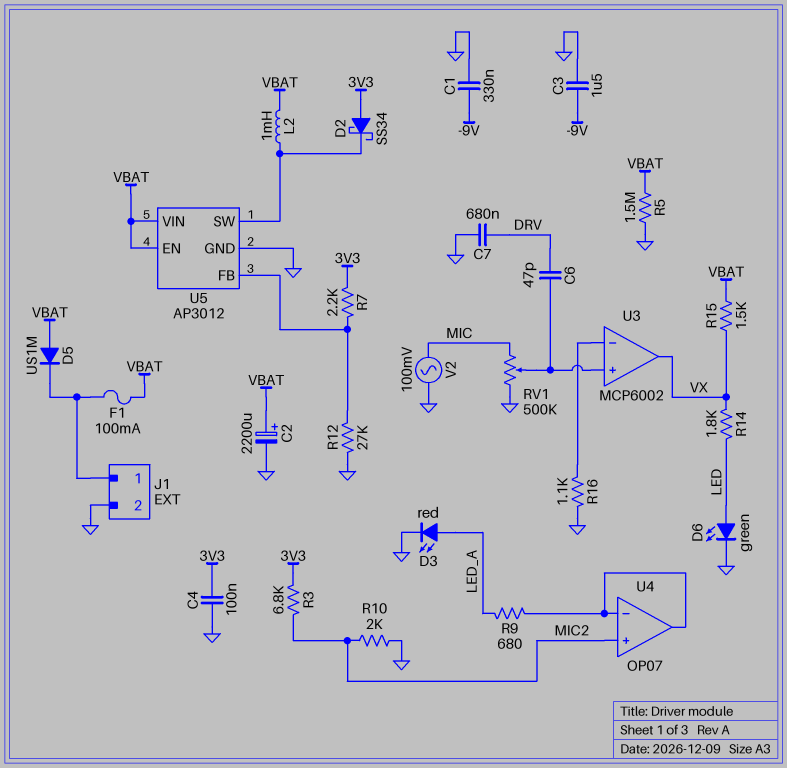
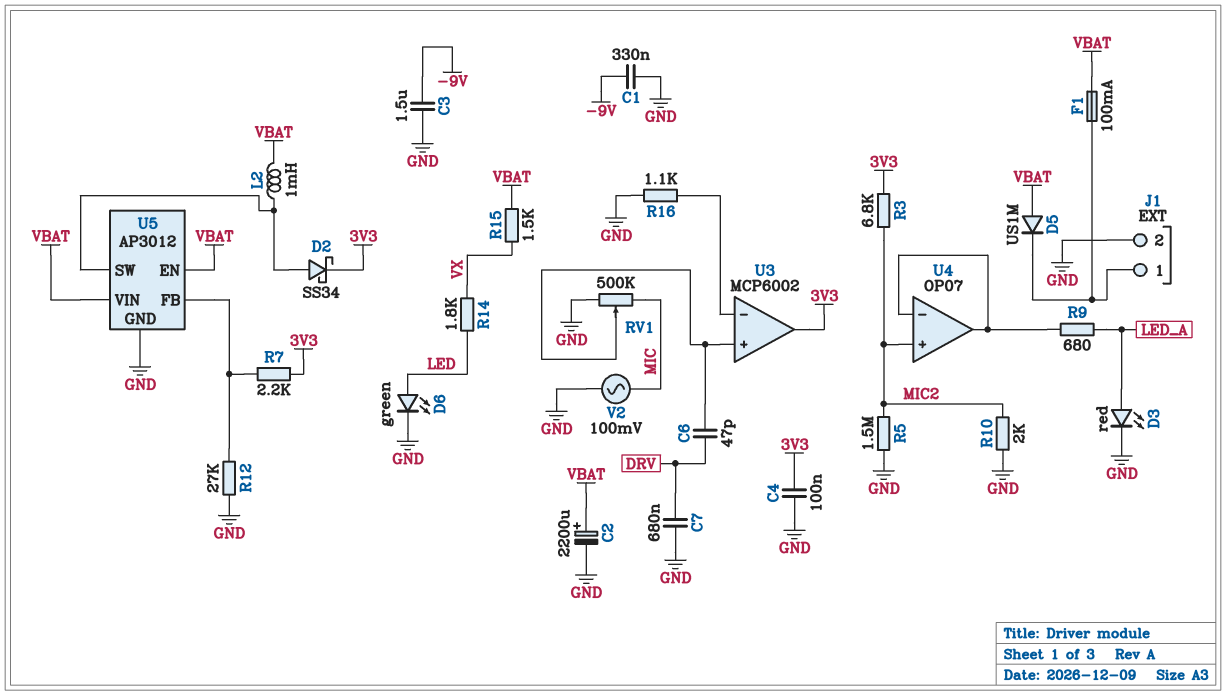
D2: schottky SS34 (A 3V3, K U5/SW) -> schottky SS34 (A U5/SW, K 3V3)
R5: 1.5M (GND, VBAT) -> 1.5M (GND, MIC2)
U3 pin out: VX -> 3V3

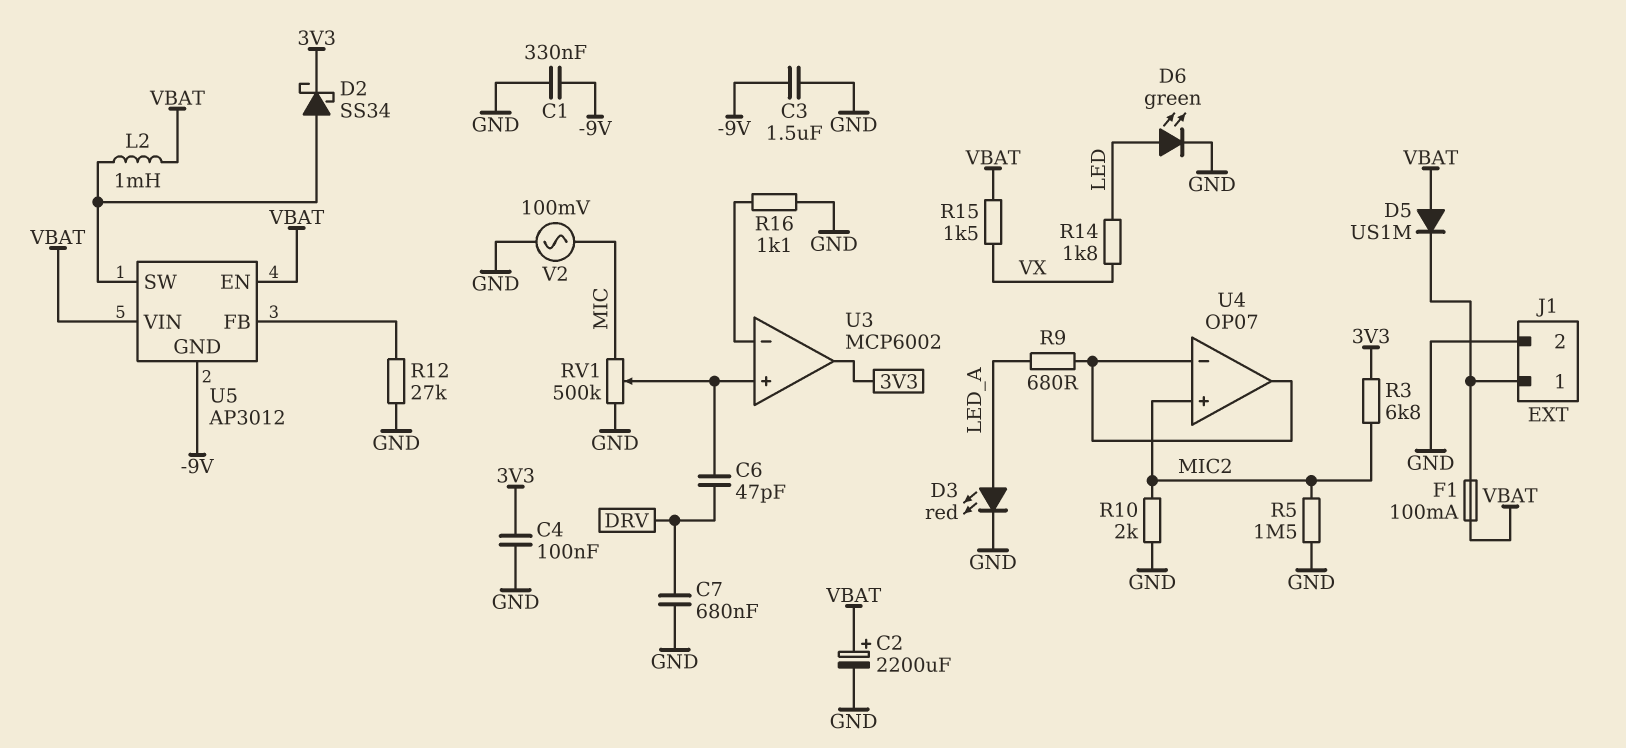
R7: 2.2k (3V3, U5/FB) -> none
U5 pin GND: GND -> -9V

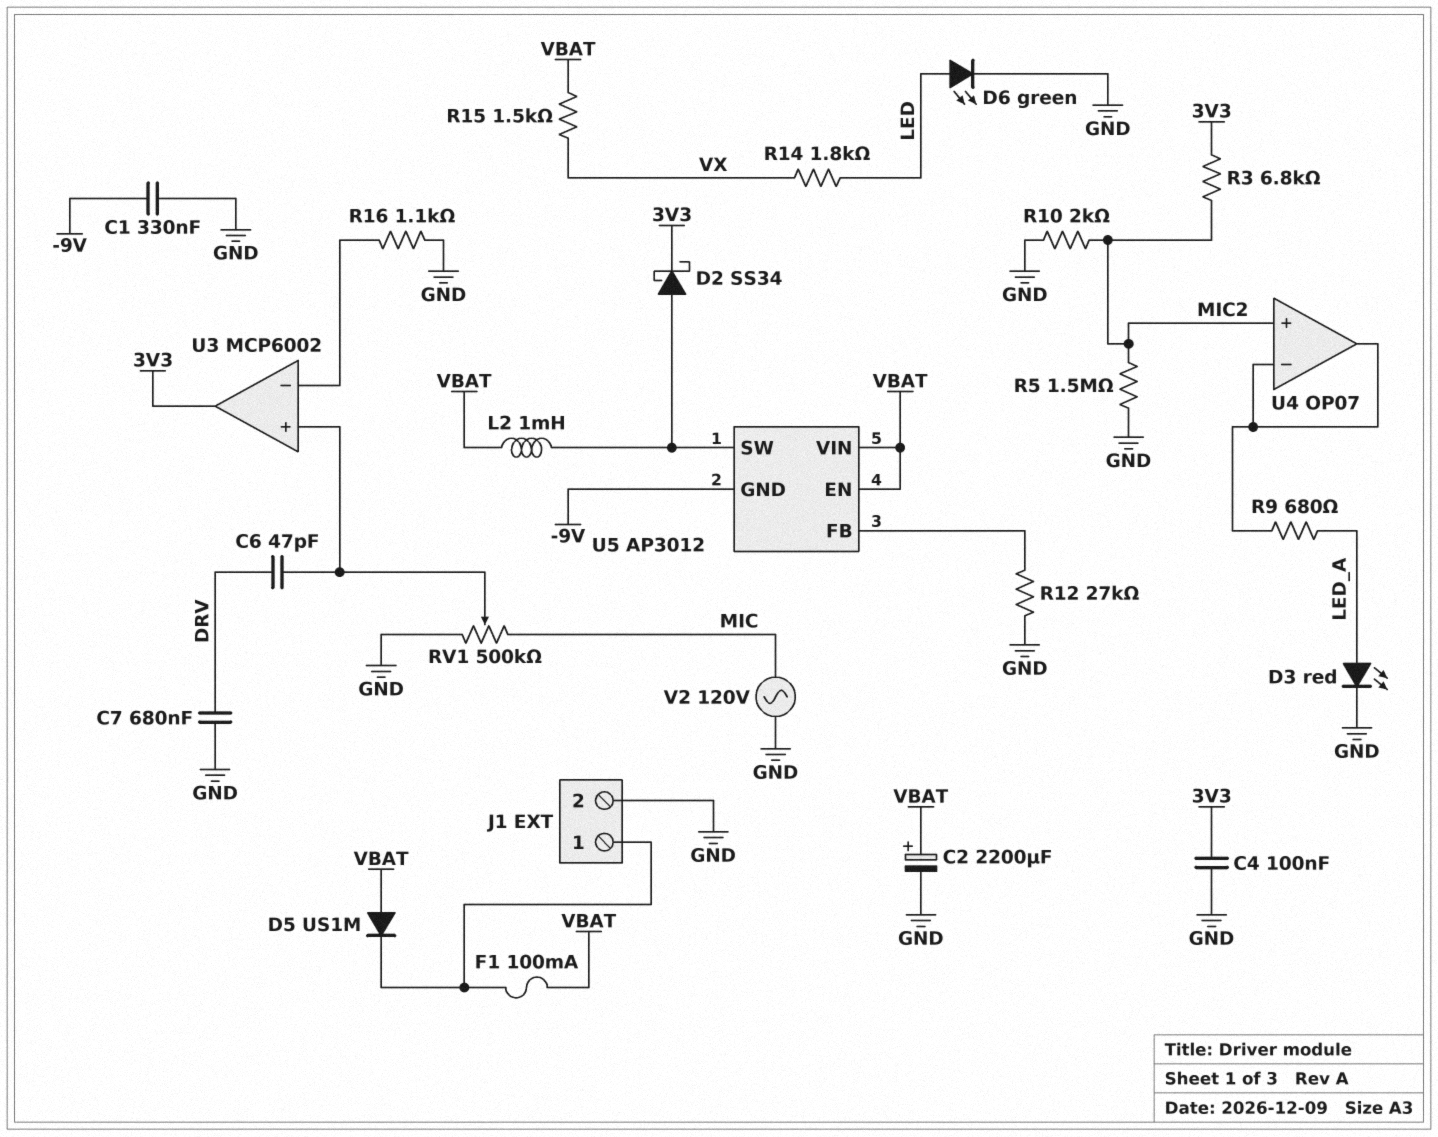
C3: 1.5uF (-9V, GND) -> none
V2: AC 100mV (GND, MIC) -> AC 120V (GND, MIC)

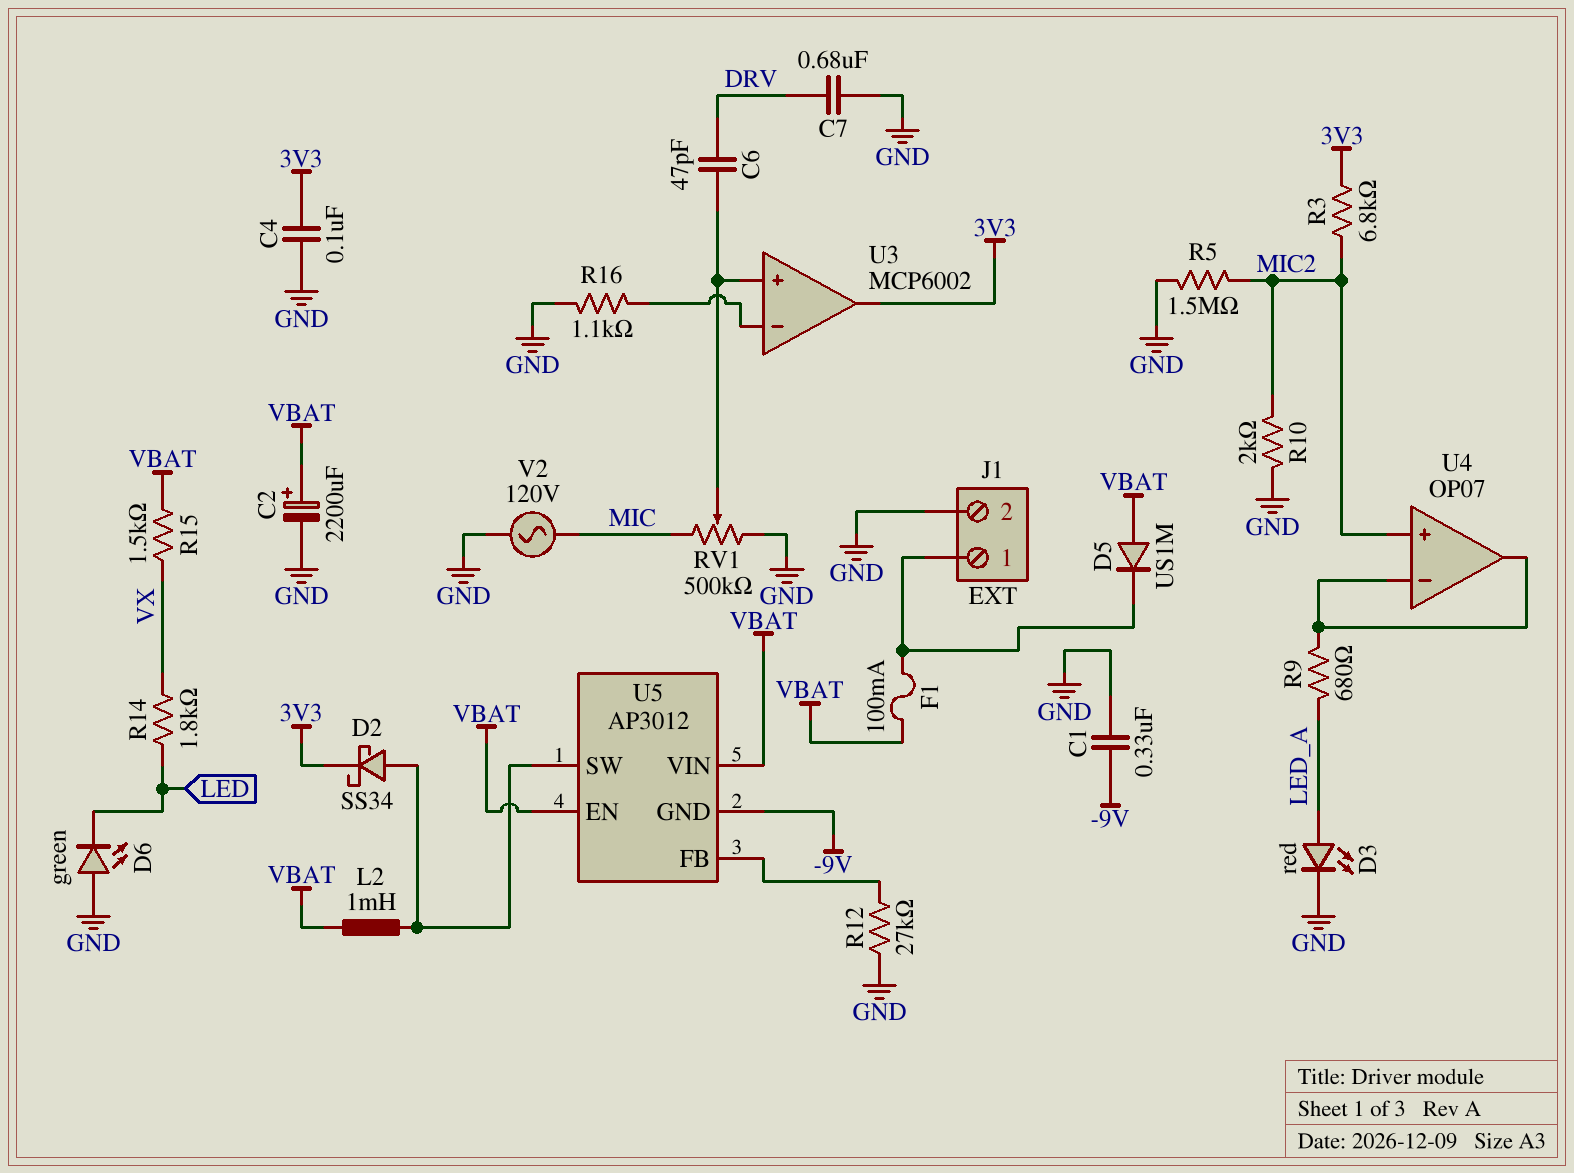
D6: LED green (A LED, K GND) -> LED green (A GND, K LED)

